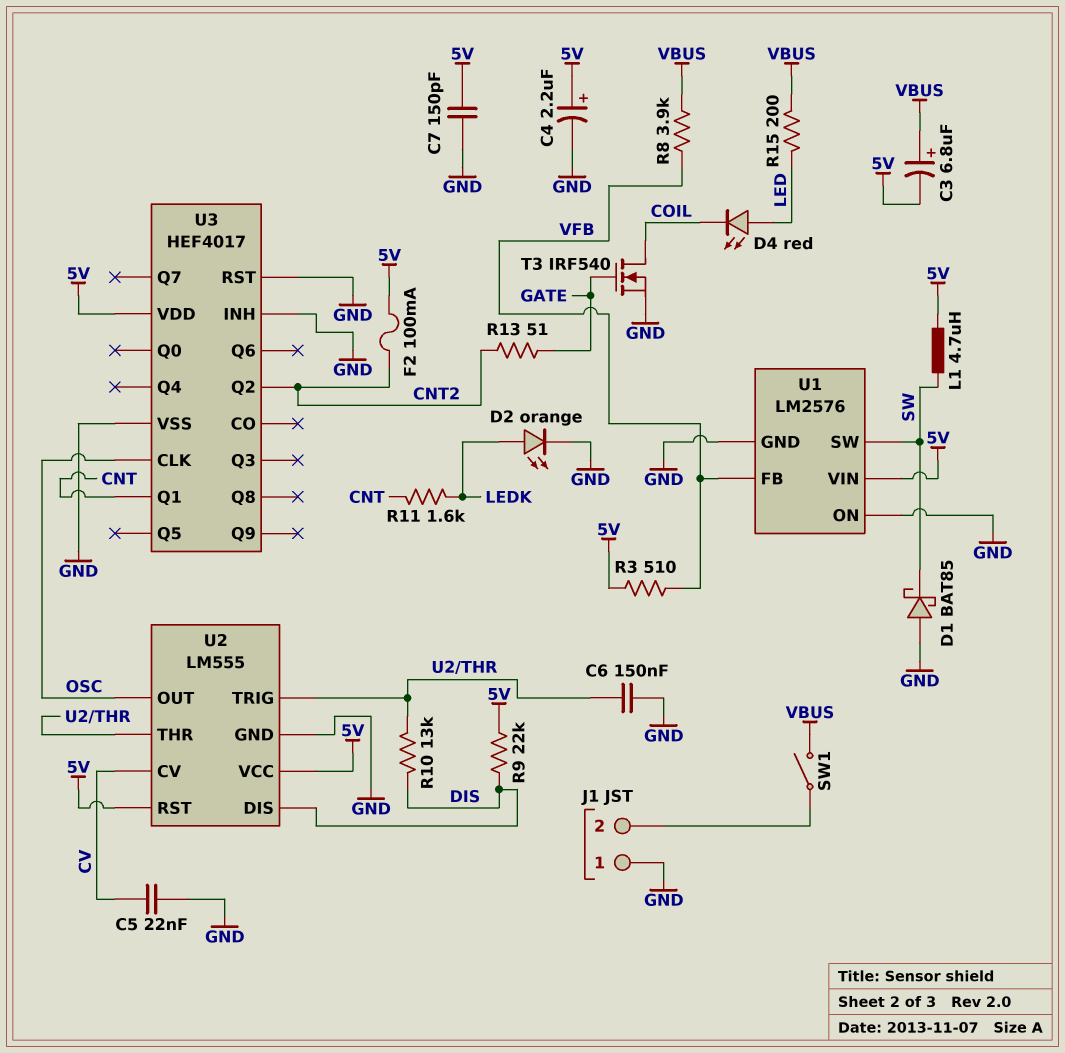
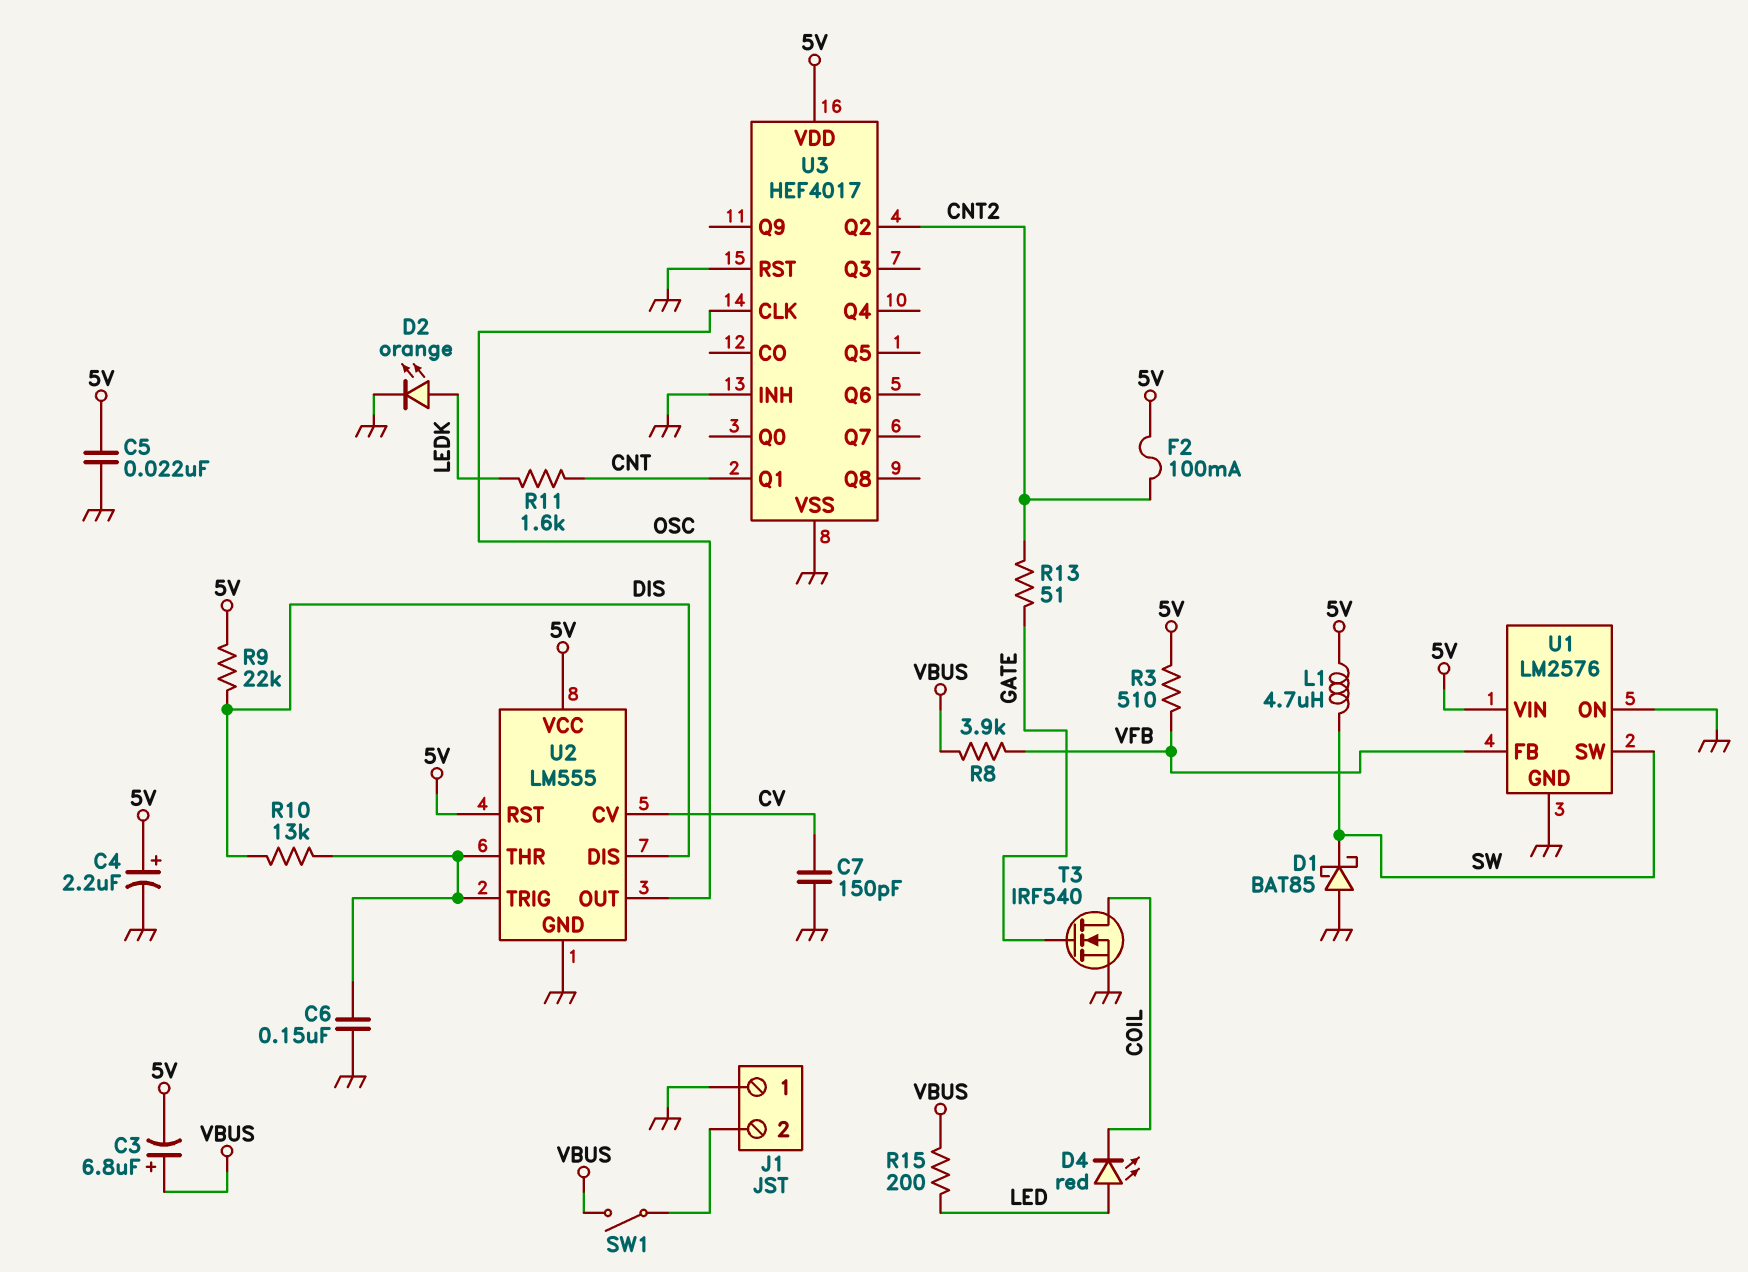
C5: 22nF (CV, GND) -> 22nF (5V, GND)
C7: 150pF (5V, GND) -> 150pF (CV, GND)

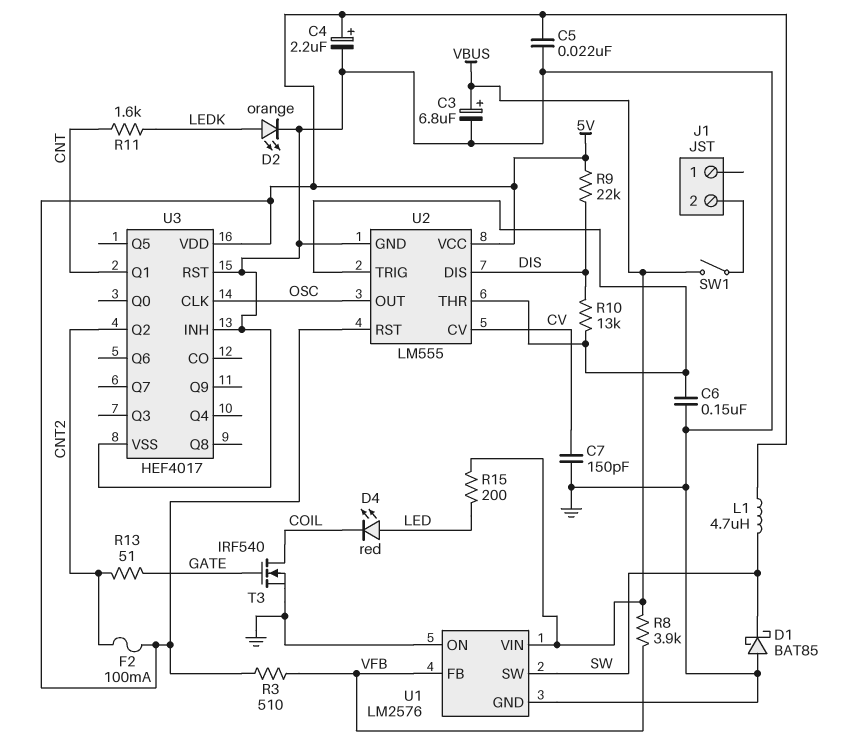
C3: 6.8uF (plus VBUS, minus 5V) -> 6.8uF (plus VBUS, minus GND)
J1 pin 1: GND -> none
U1 pin VIN: 5V -> VBUS

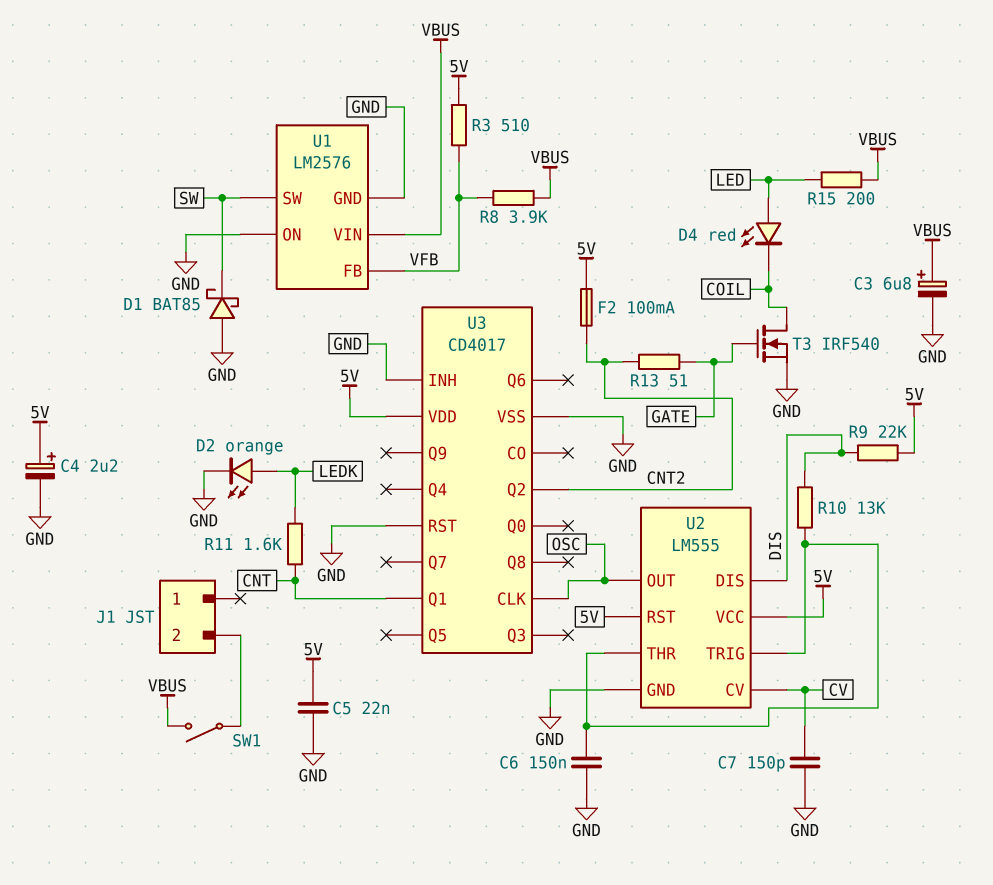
L1: 4.7uH (5V, SW) -> none
U3: HEF4017 -> CD4017

